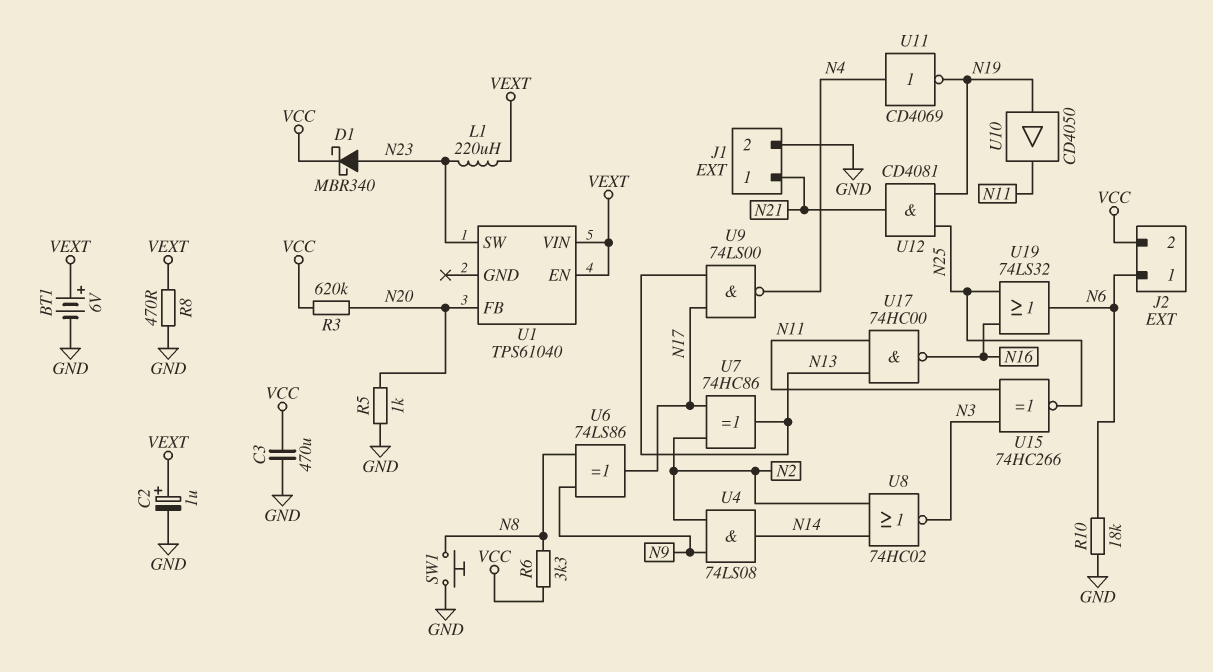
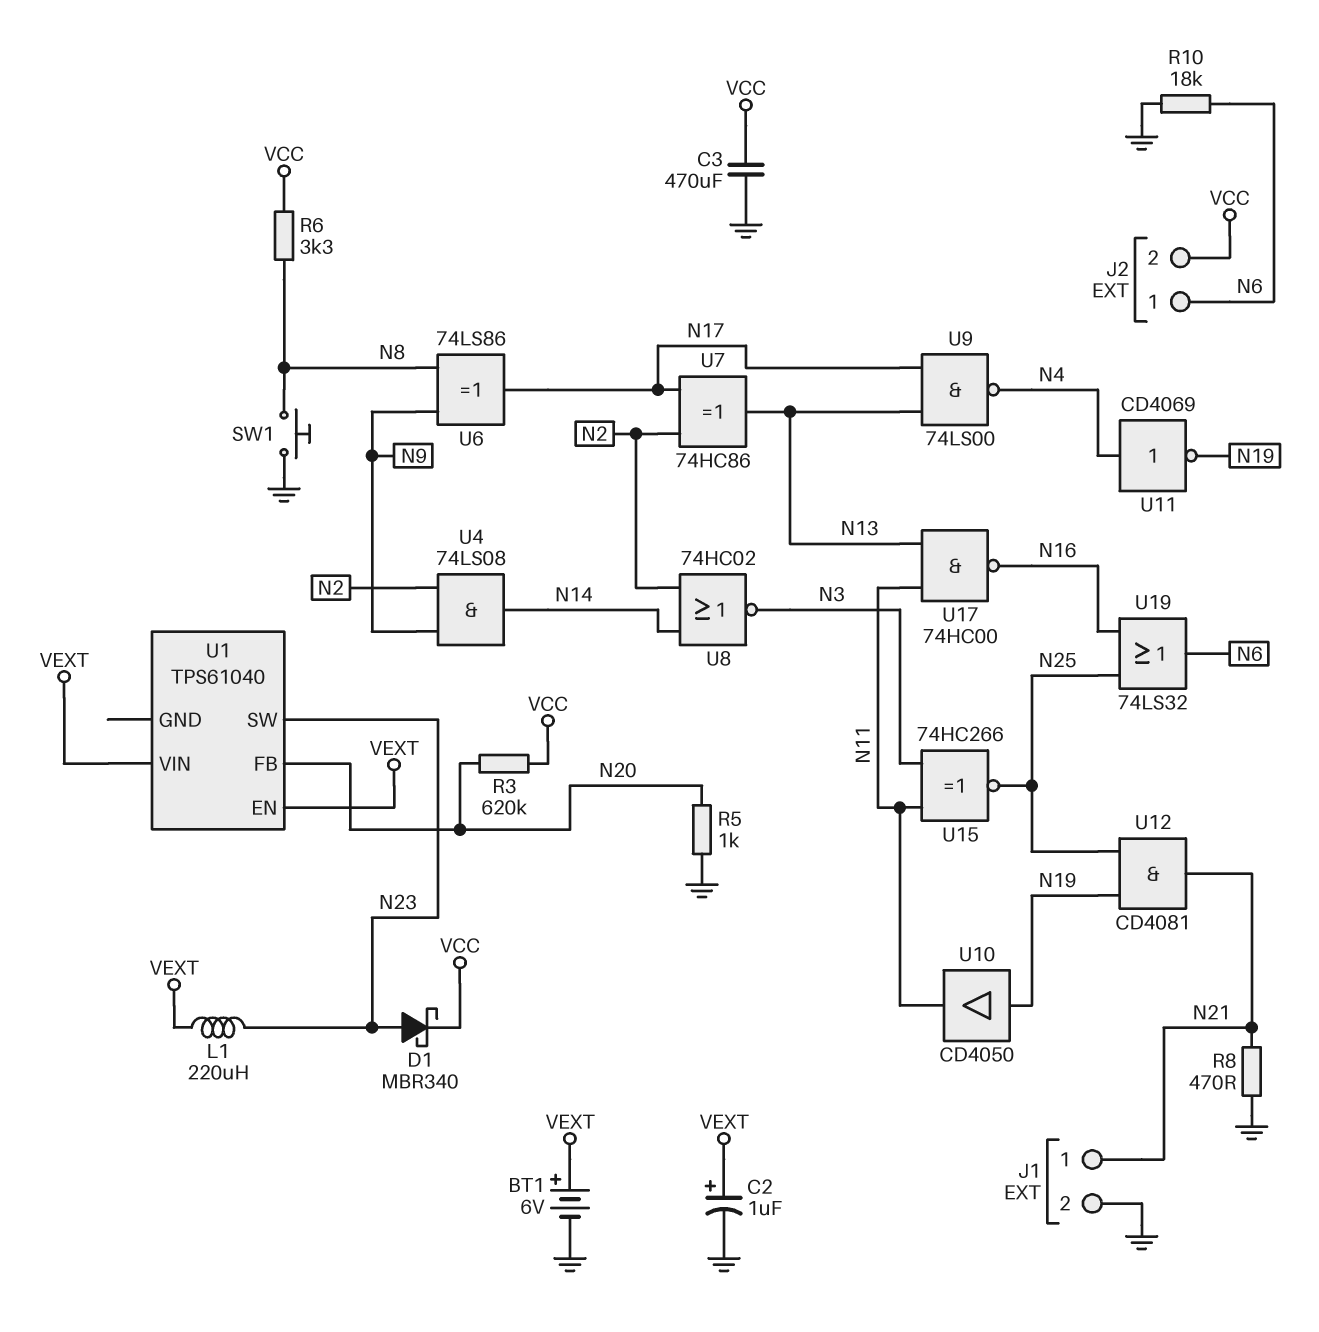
R8: 470 (GND, VEXT) -> 470 (GND, N21)

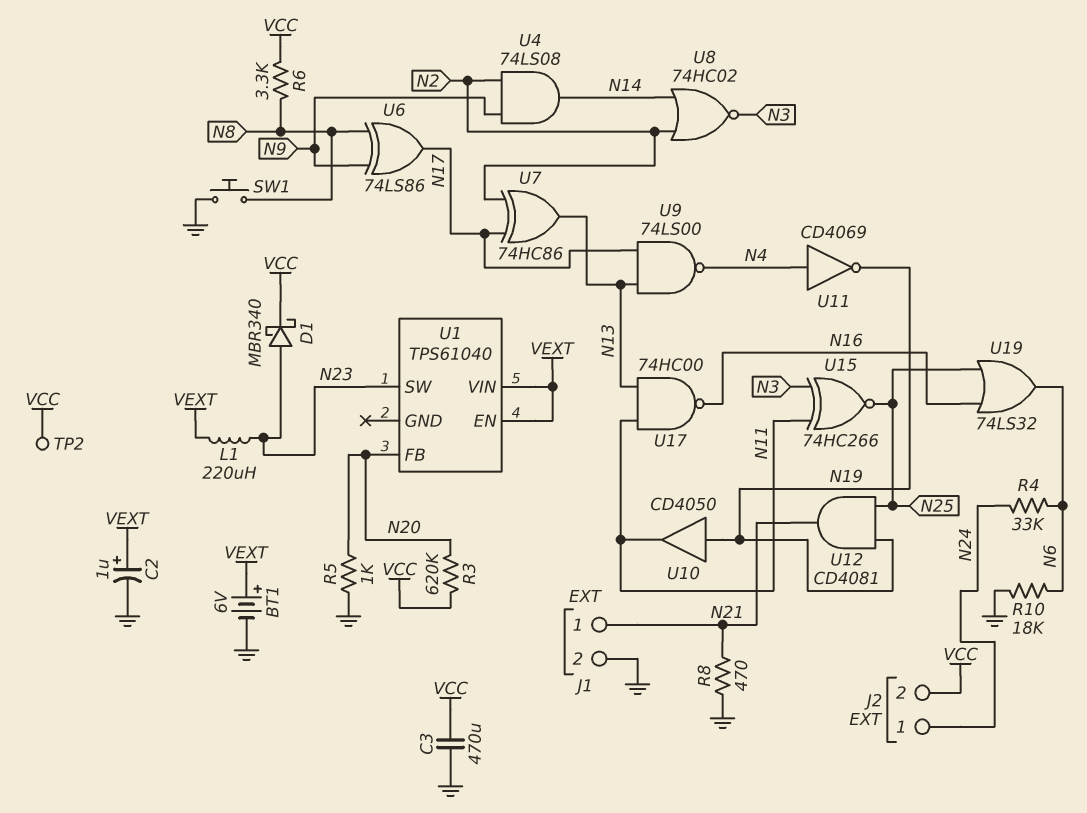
J2 pin 1: N6 -> N24
R4: none -> 33k (N6, N24)
TP2: none -> test point (VCC)

